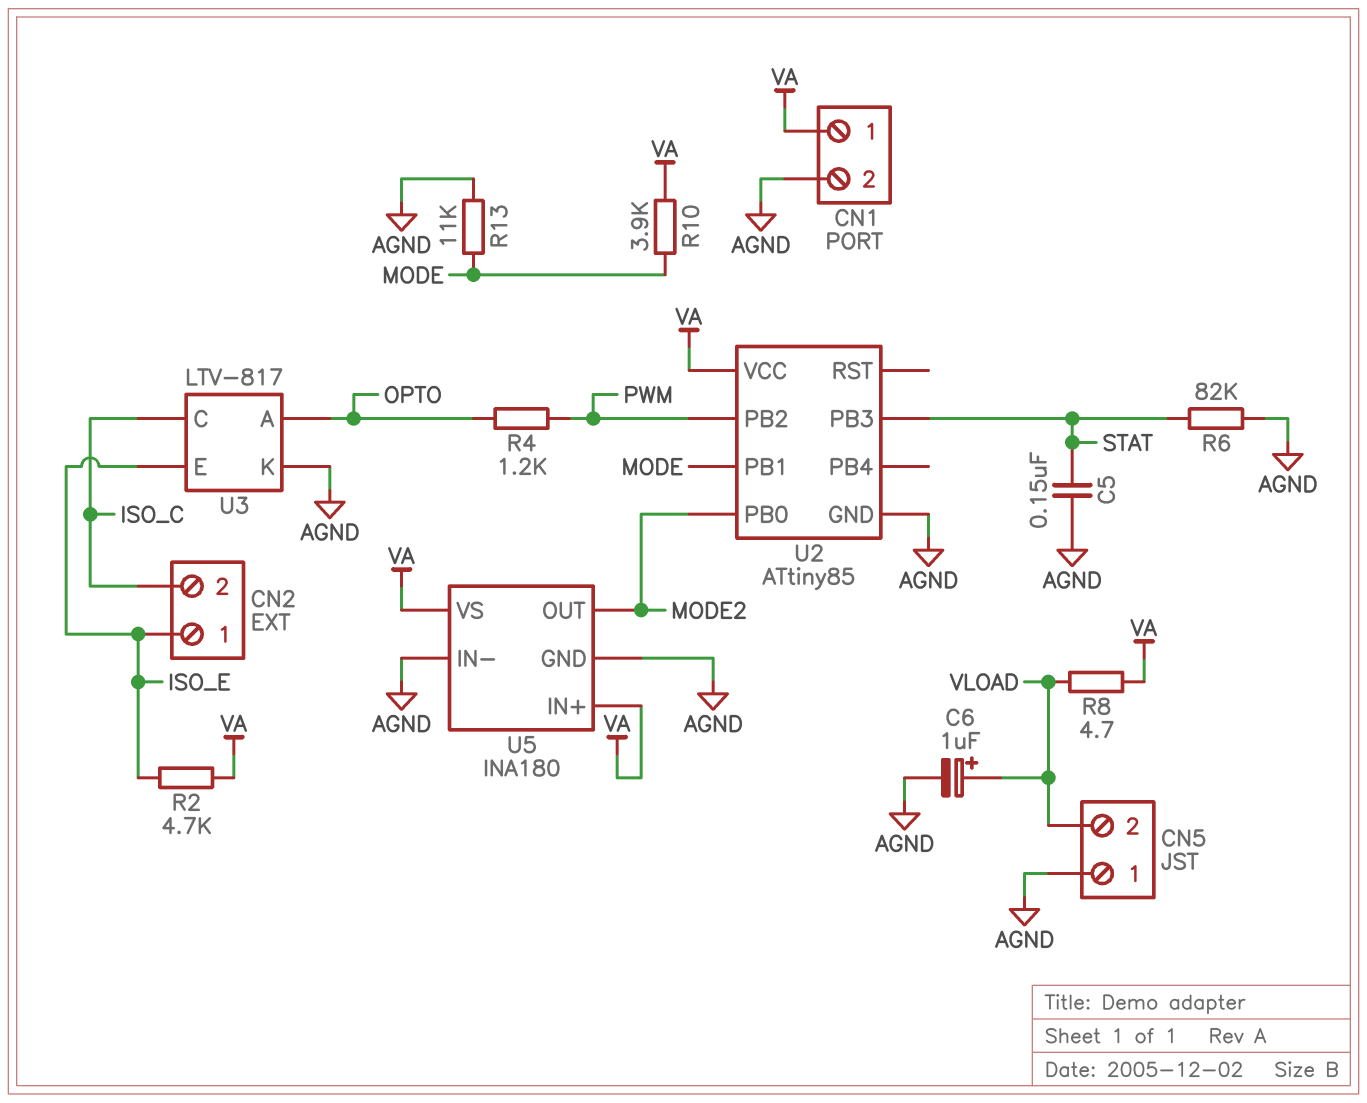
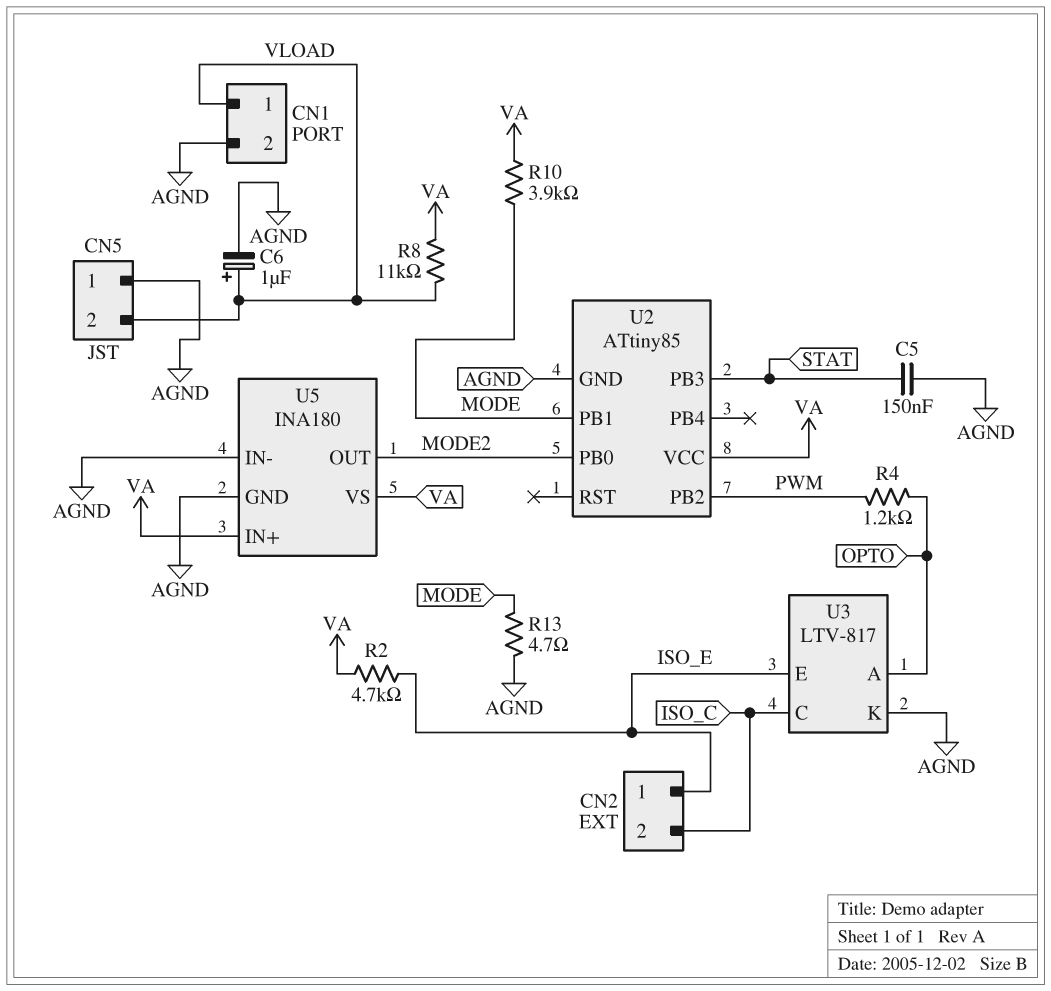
CN1 pin 1: VA -> VLOAD
R6: 82k (AGND, STAT) -> none
R8: 4.7 (VA, VLOAD) -> 11k (VA, VLOAD)
R13: 11k (AGND, MODE) -> 4.7 (AGND, MODE)

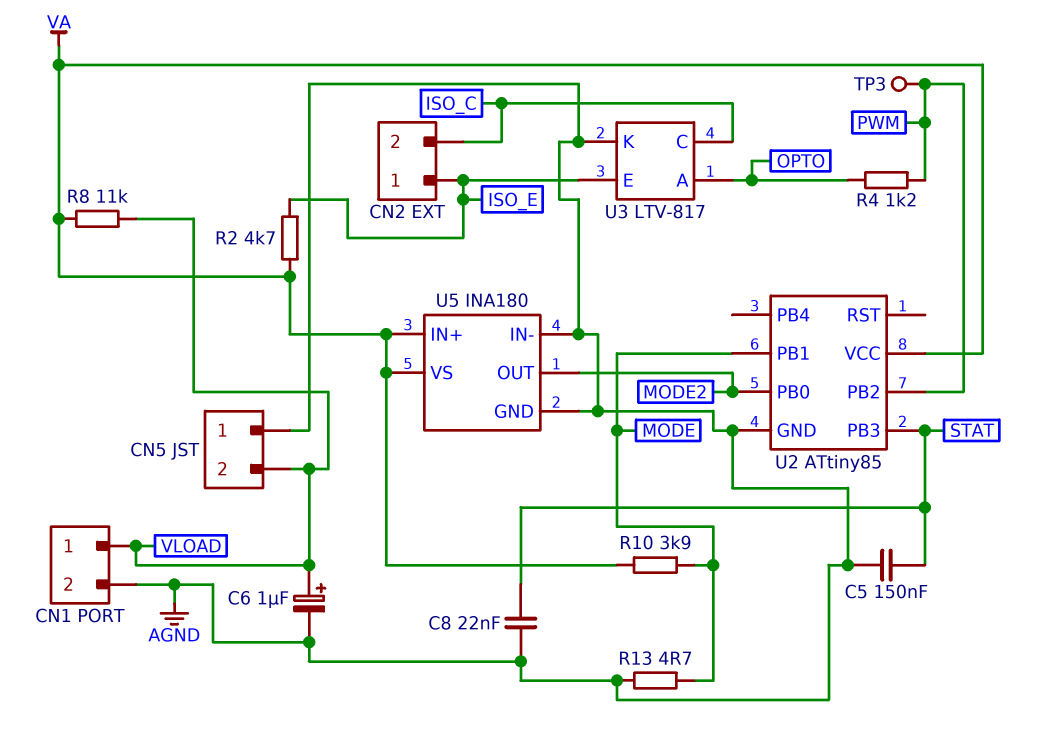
C8: none -> 22nF (AGND, STAT)
TP3: none -> test point (PWM)

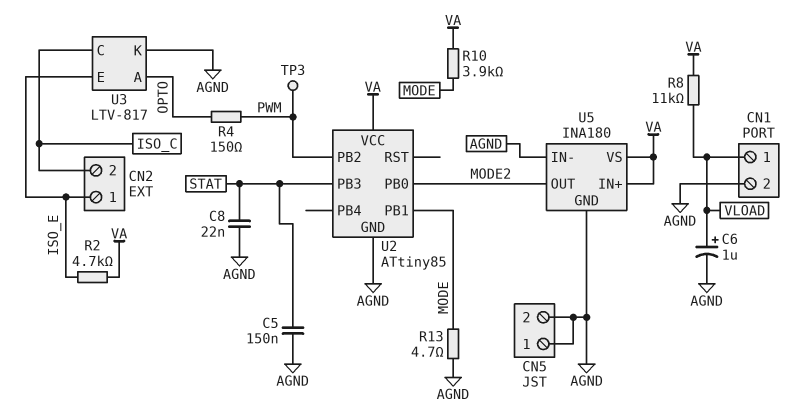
CN5 pin 2: VLOAD -> AGND
R4: 1.2k (OPTO, PWM) -> 150 (OPTO, PWM)

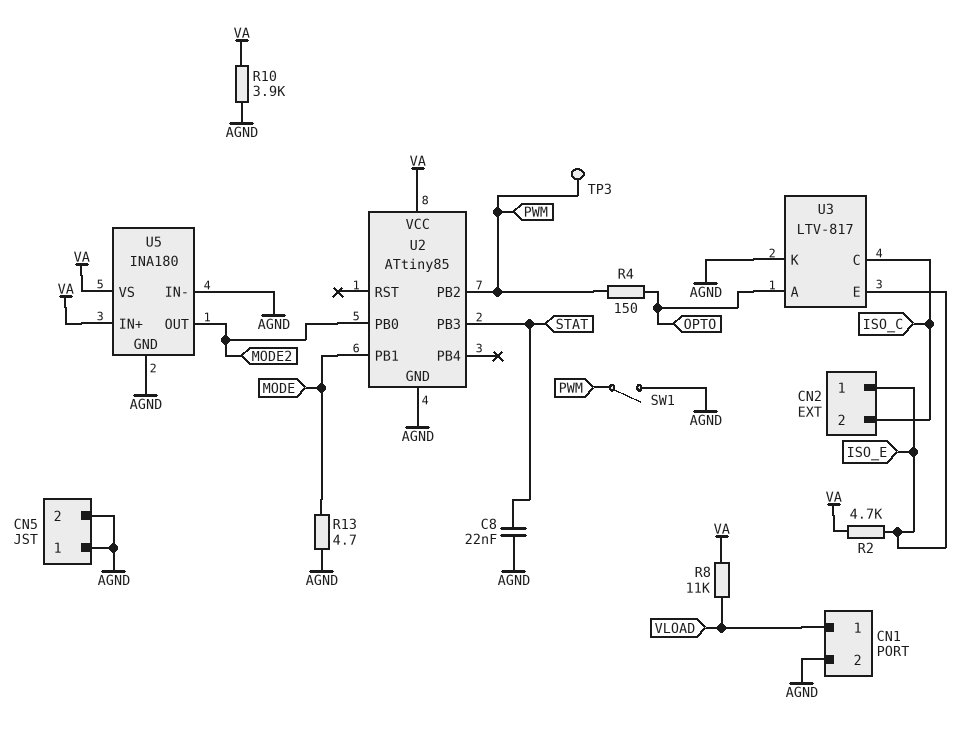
C5: 150nF (AGND, STAT) -> none
C6: 1uF (plus VLOAD, minus AGND) -> none
R10: 3.9k (MODE, VA) -> 3.9k (AGND, VA)
SW1: none -> switch (AGND, PWM)

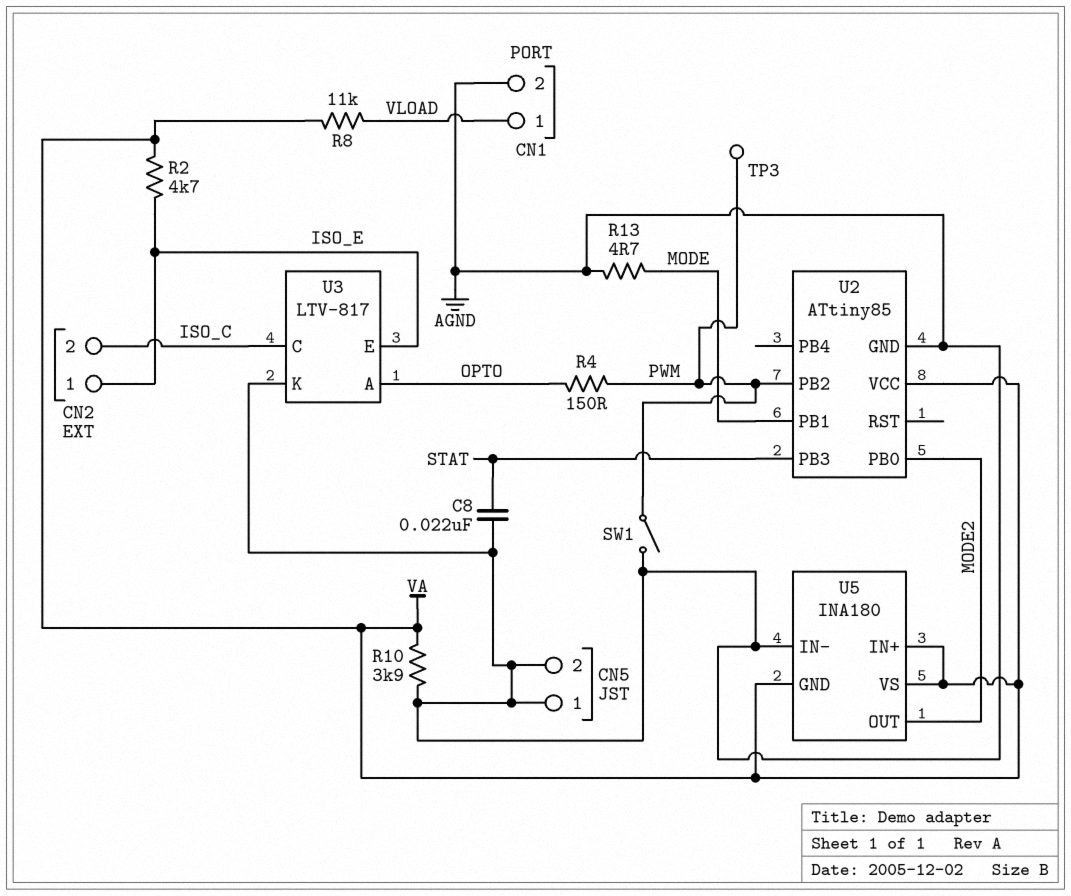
U5 pin GND: AGND -> VA

